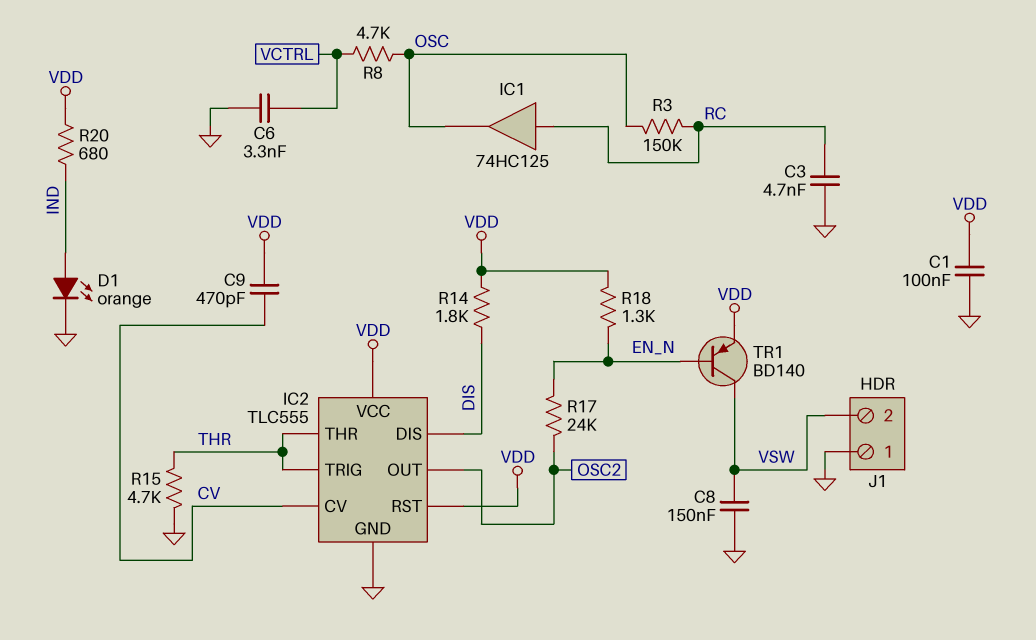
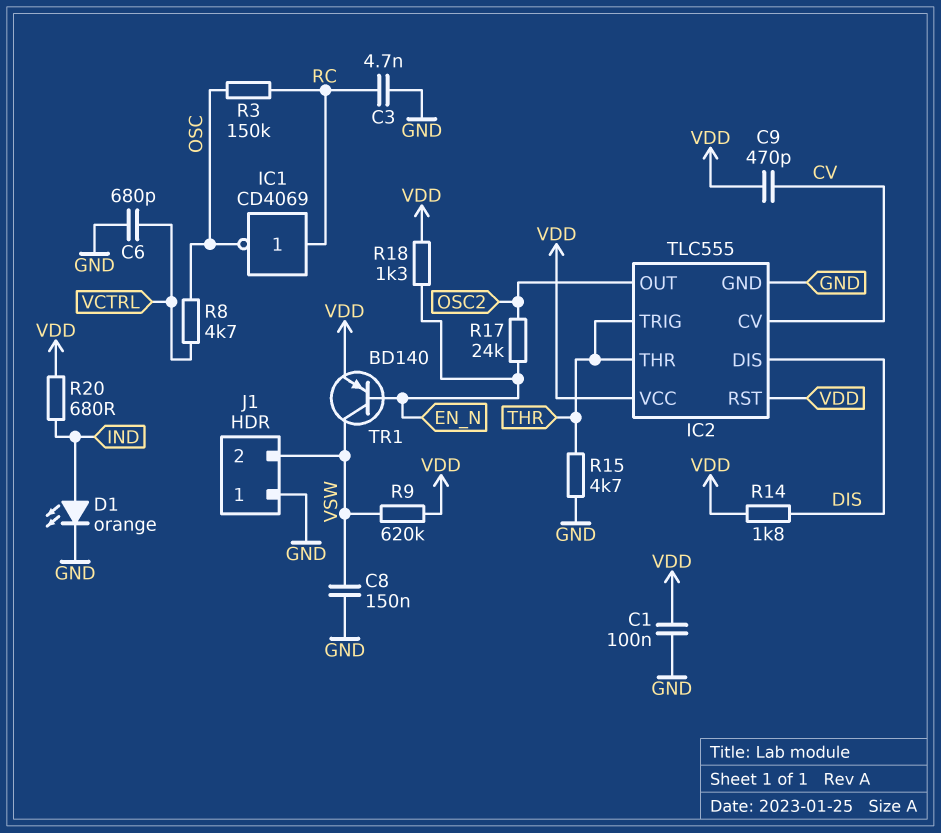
C6: 3.3nF (GND, VCTRL) -> 680pF (GND, VCTRL)
IC1: buffer 74HC125 (in RC, out OSC) -> NOT CD4069 (in RC, out OSC)
R9: none -> 620k (VDD, VSW)

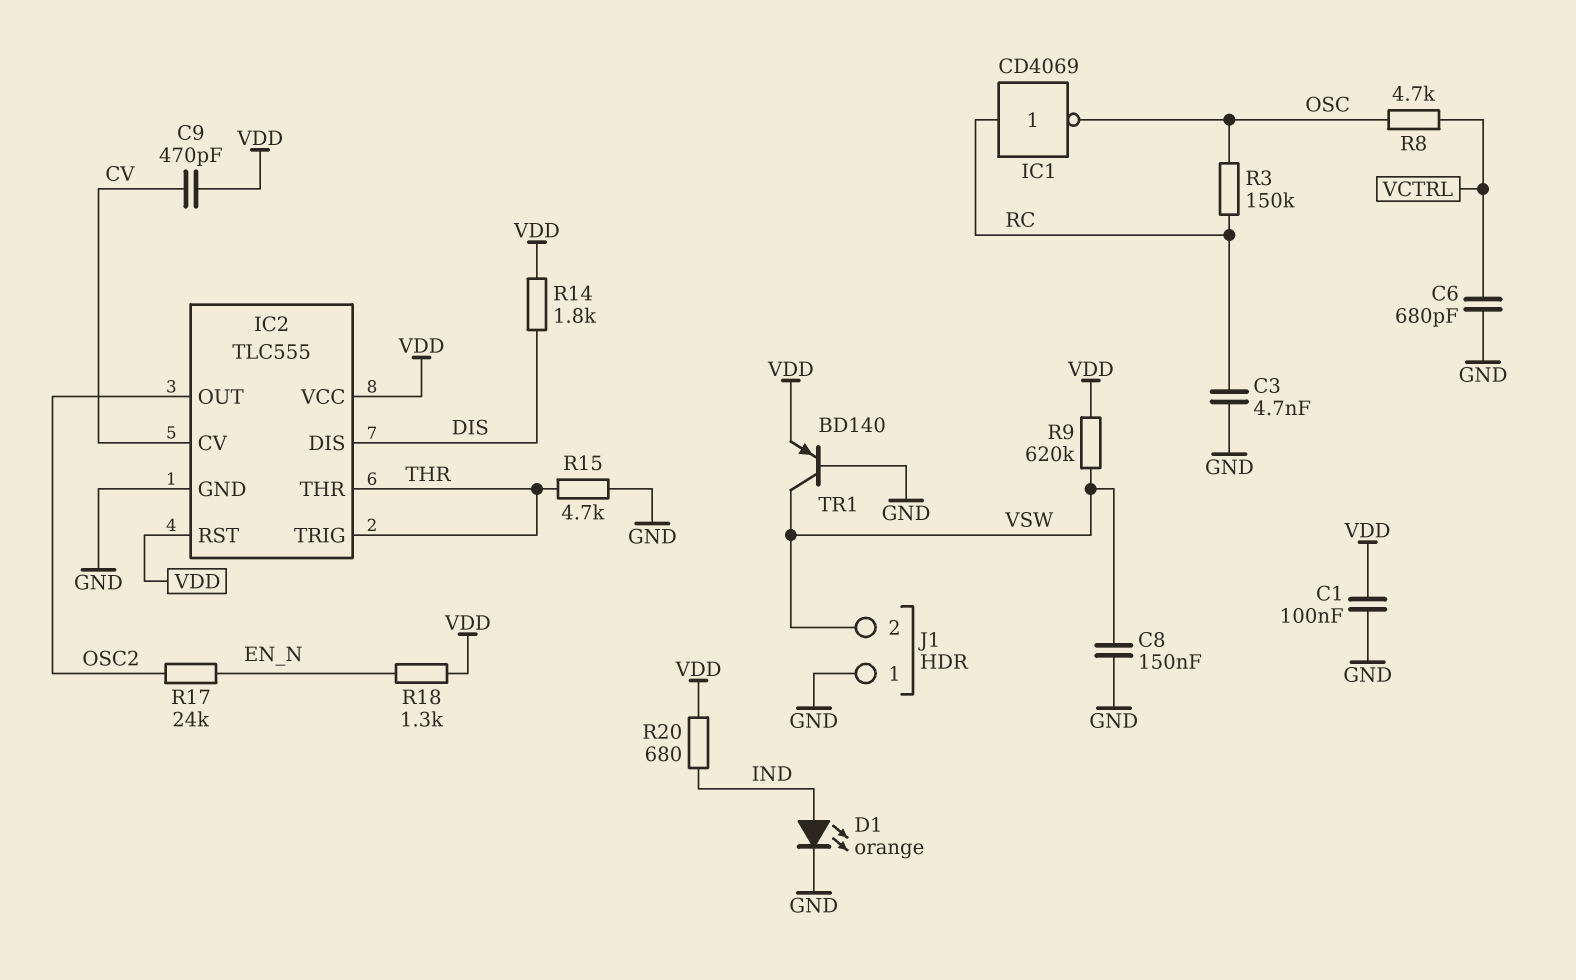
TR1: PNP BD140 (B EN_N, C VSW, E VDD) -> PNP BD140 (B GND, C VSW, E VDD)

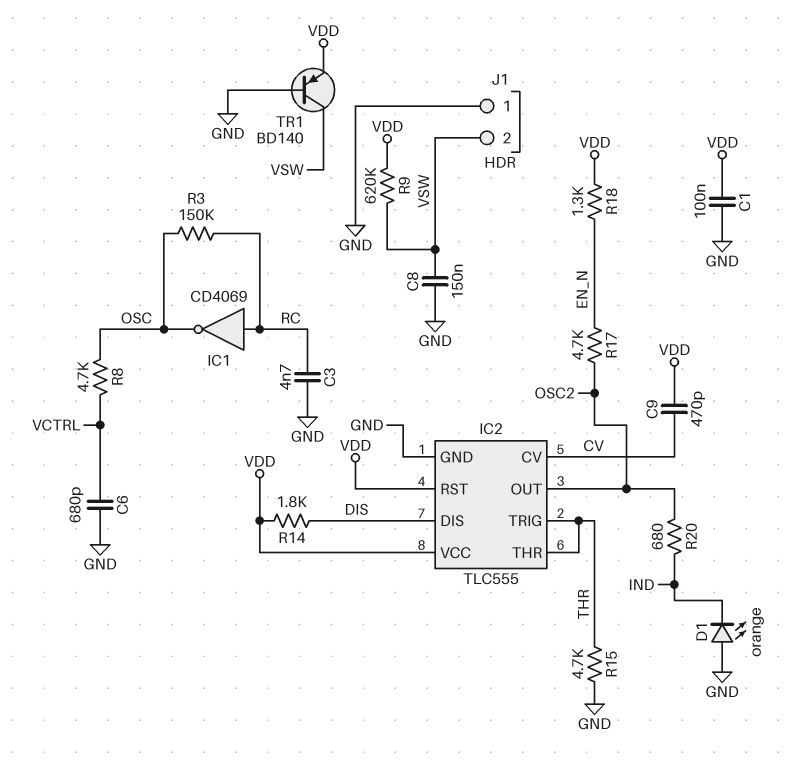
D1: LED orange (A IND, K GND) -> LED orange (A GND, K IND)
R17: 24k (EN_N, OSC2) -> 4.7k (EN_N, OSC2)
R20: 680 (IND, VDD) -> 680 (IND, OSC2)

